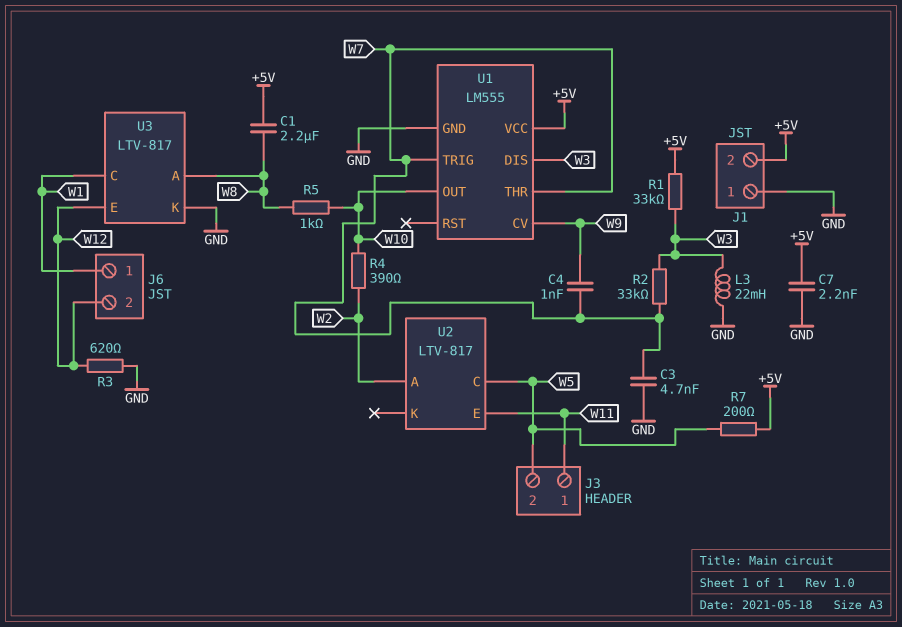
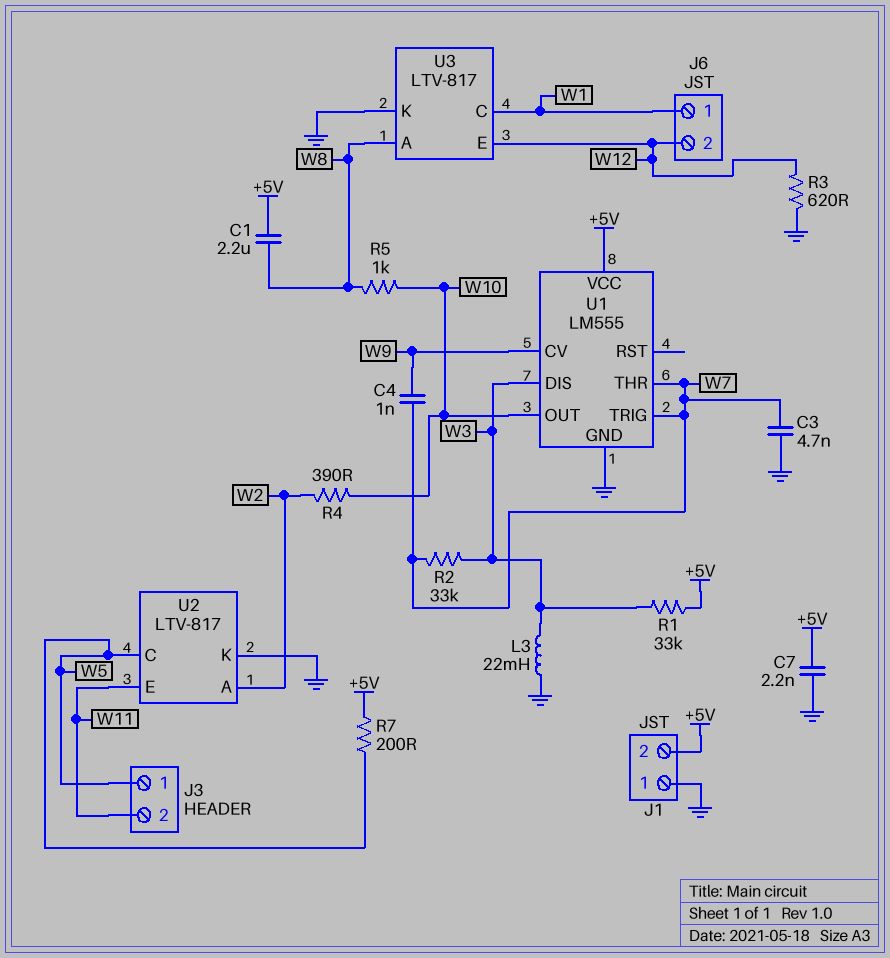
J3 pin 1: W11 -> W5
J3 pin 2: W5 -> W11
U2 pin K: none -> GND

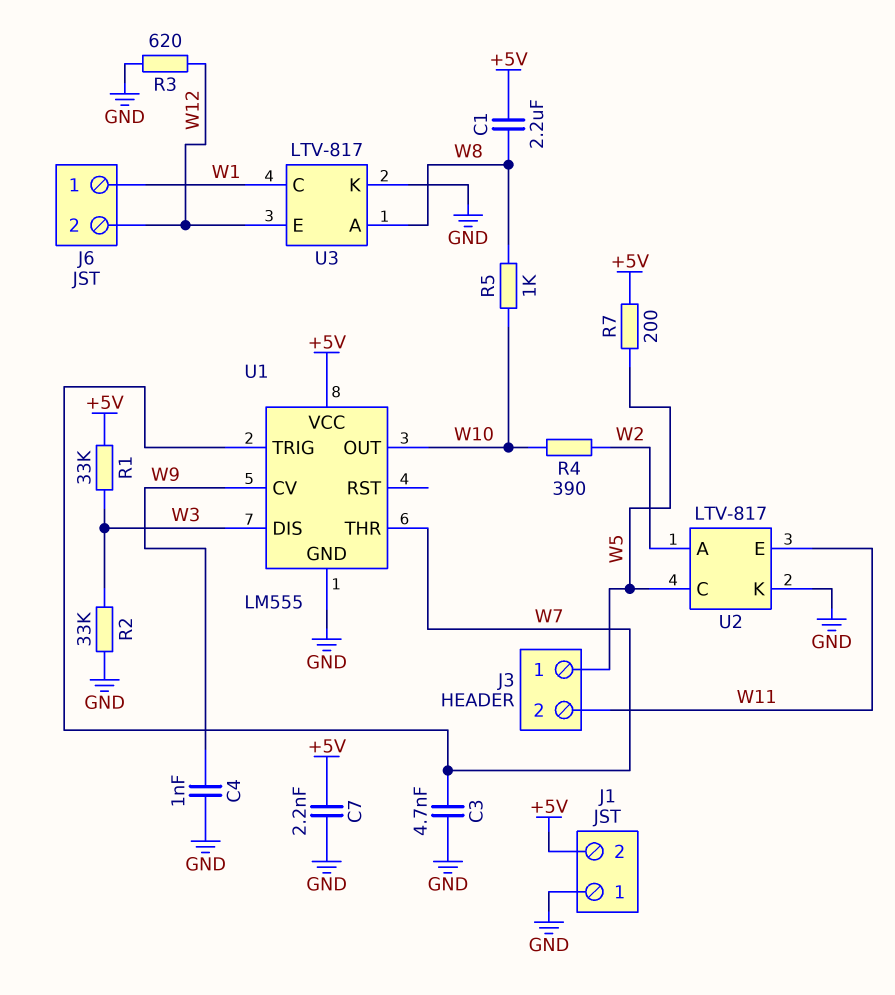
C4: 1nF (W7, W9) -> 1nF (GND, W9)
L3: 22mH (GND, W3) -> none
R2: 33k (W3, W7) -> 33k (GND, W3)

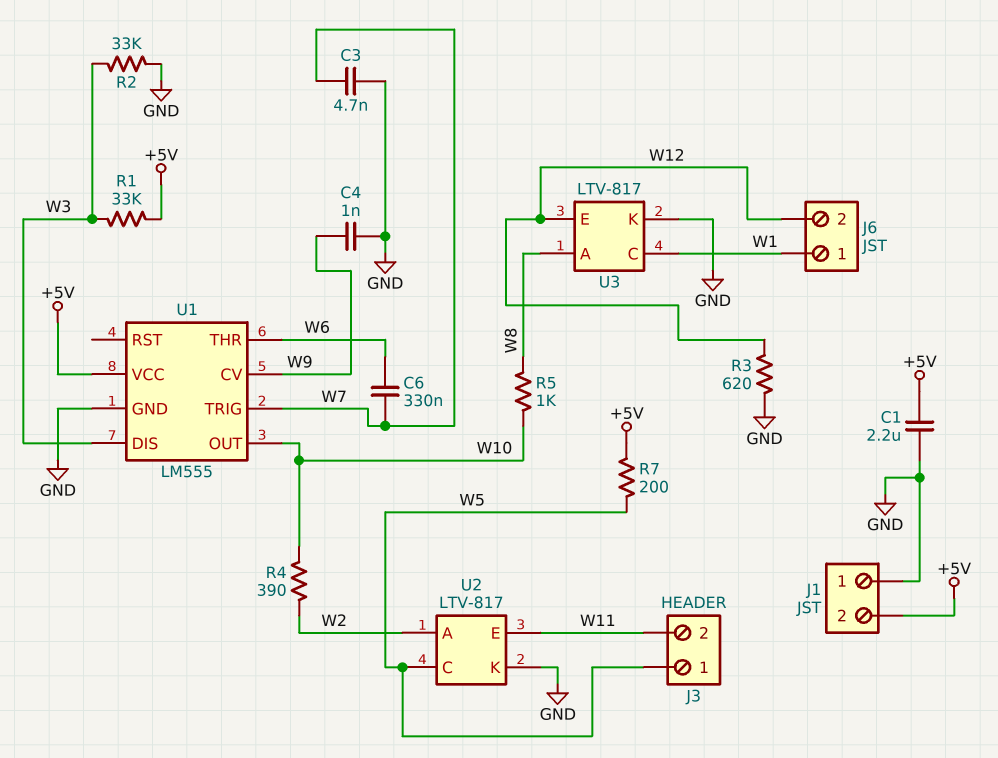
C1: 2.2uF (+5V, W8) -> 2.2uF (+5V, GND)
C6: none -> 330nF (W6, W7)
C7: 2.2nF (+5V, GND) -> none
U1 pin THR: W7 -> W6

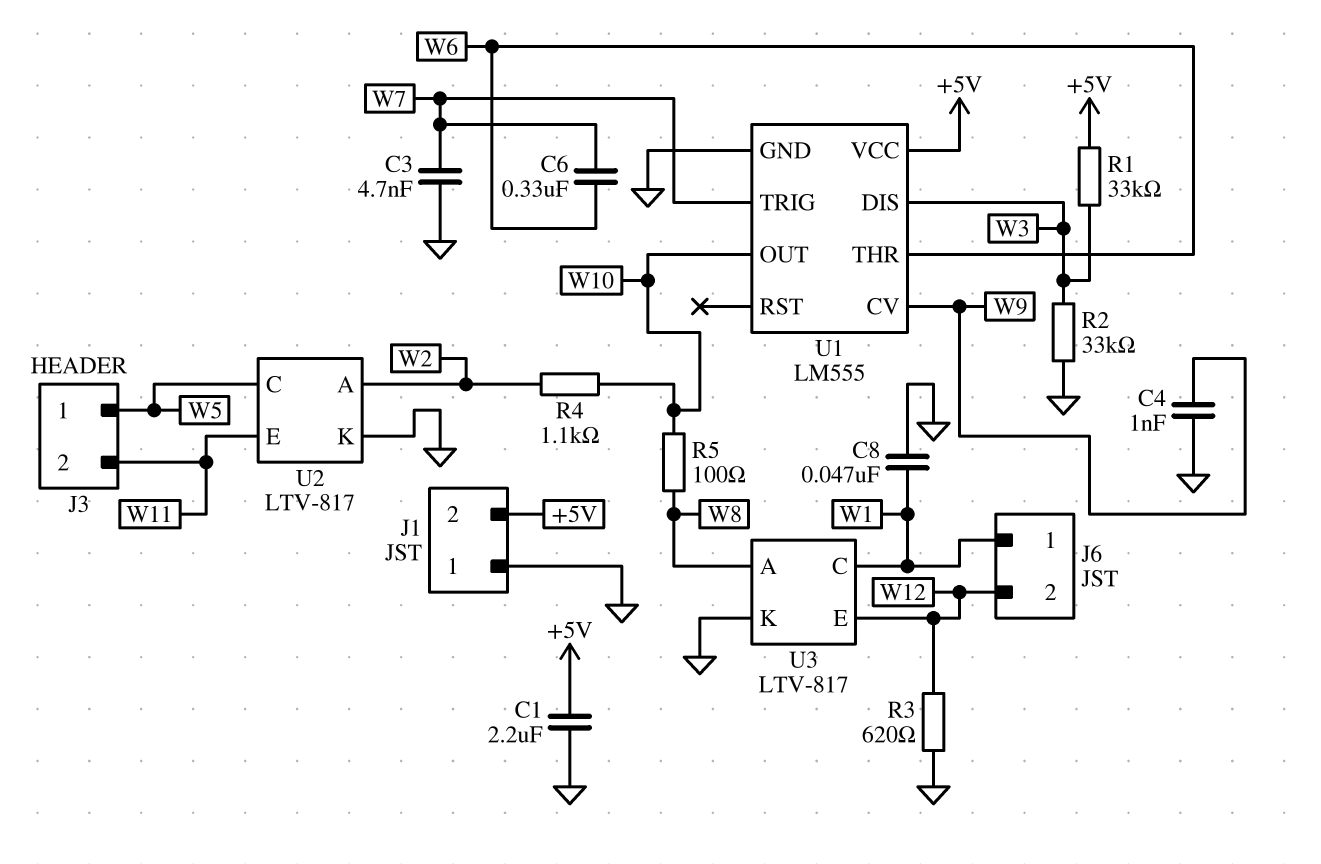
C8: none -> 47nF (GND, W1)
R4: 390 (W2, W10) -> 1.1k (W2, W10)
R5: 1k (W8, W10) -> 100 (W8, W10)
R7: 200 (+5V, W5) -> none

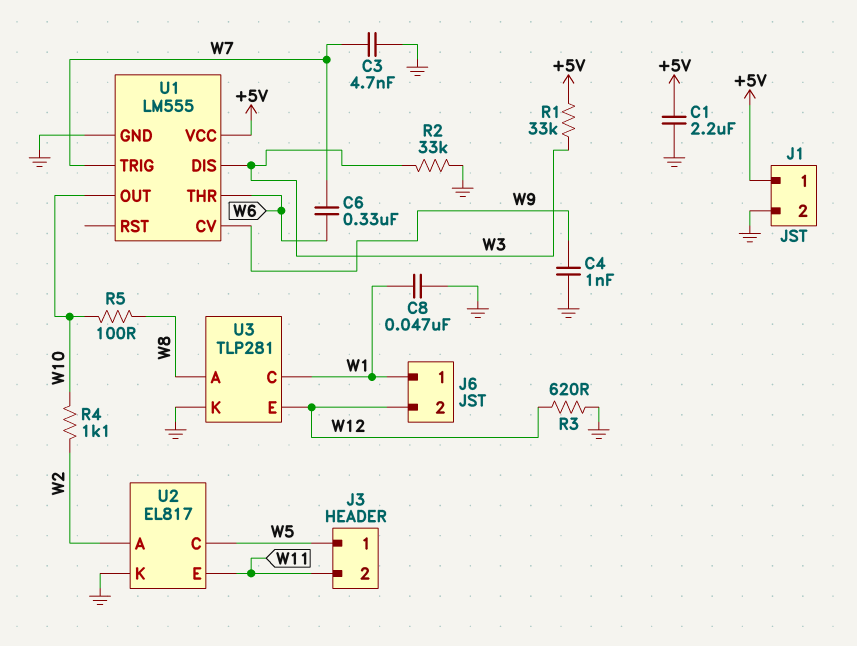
J1 pin 1: GND -> +5V
J1 pin 2: +5V -> GND
U2: LTV-817 -> EL817
U3: LTV-817 -> TLP281

